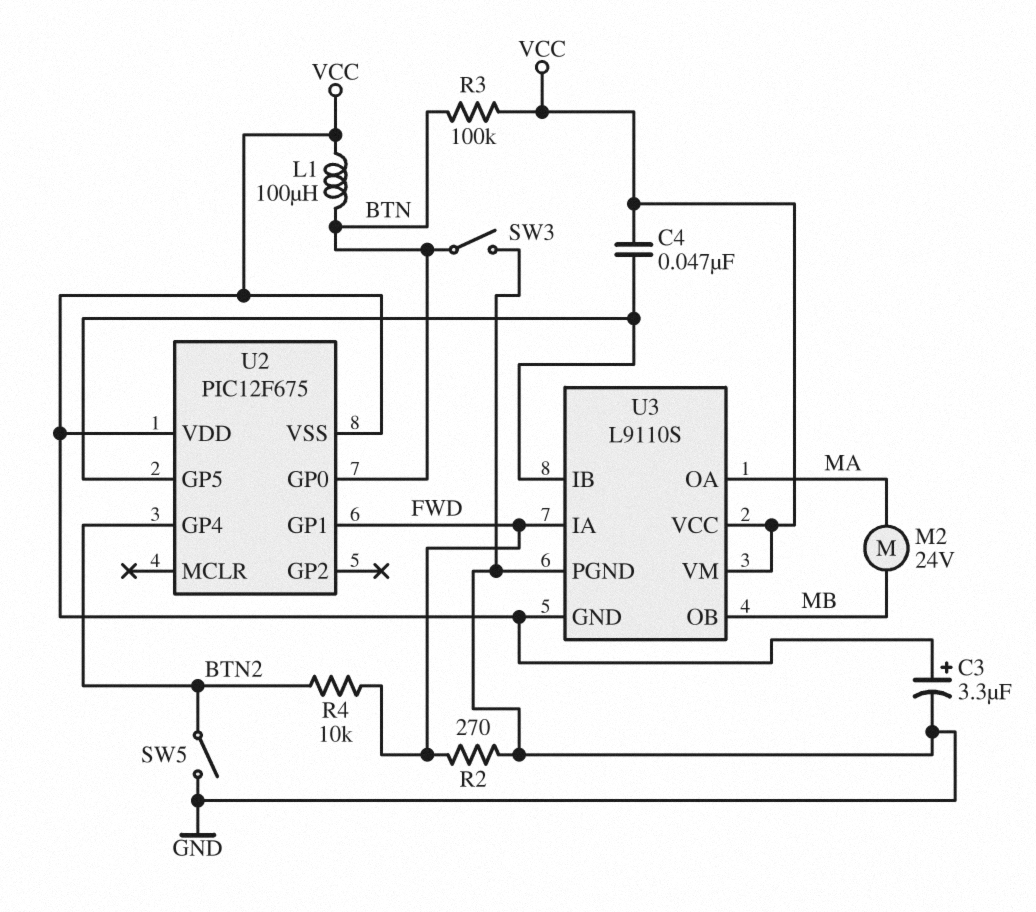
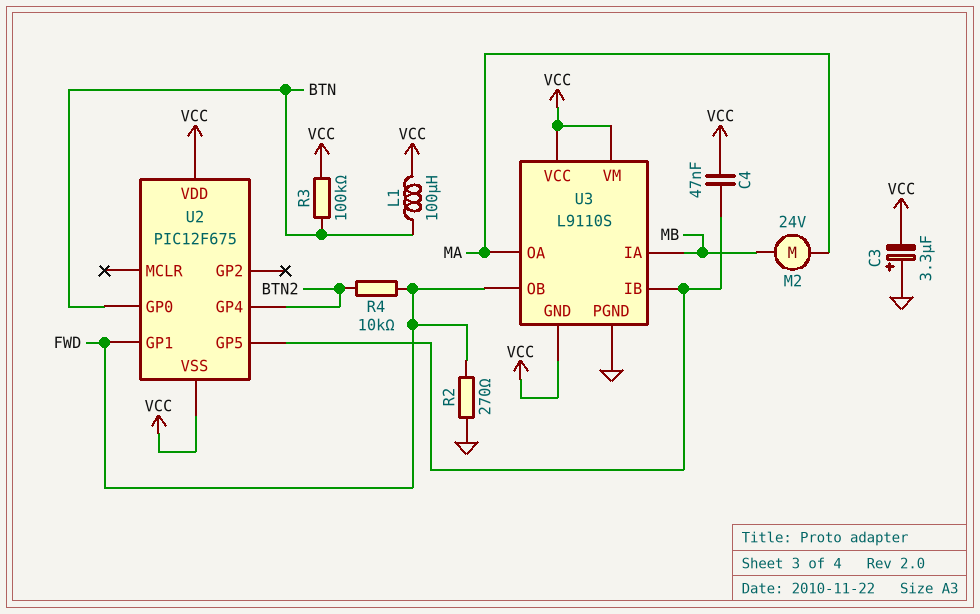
C3: 3.3uF (plus VCC, minus GND) -> 3.3uF (plus GND, minus VCC)
SW3: switch (BTN, GND) -> none
SW5: switch (BTN2, GND) -> none
U3 pin IA: FWD -> MB
U3 pin OB: MB -> FWD

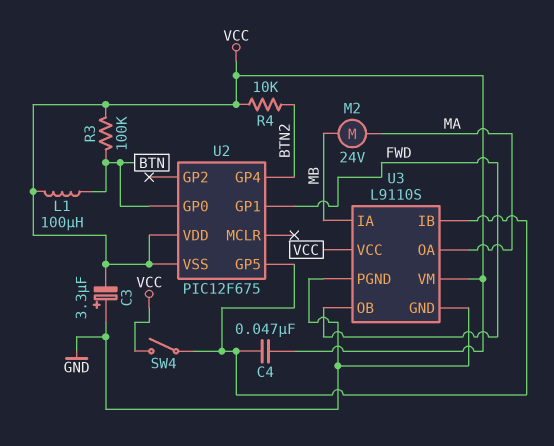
R2: 270 (FWD, GND) -> none
R4: 10k (BTN2, FWD) -> 10k (BTN2, VCC)
SW4: none -> switch (U2/GP5, VCC)
U3 pin GND: VCC -> GND

